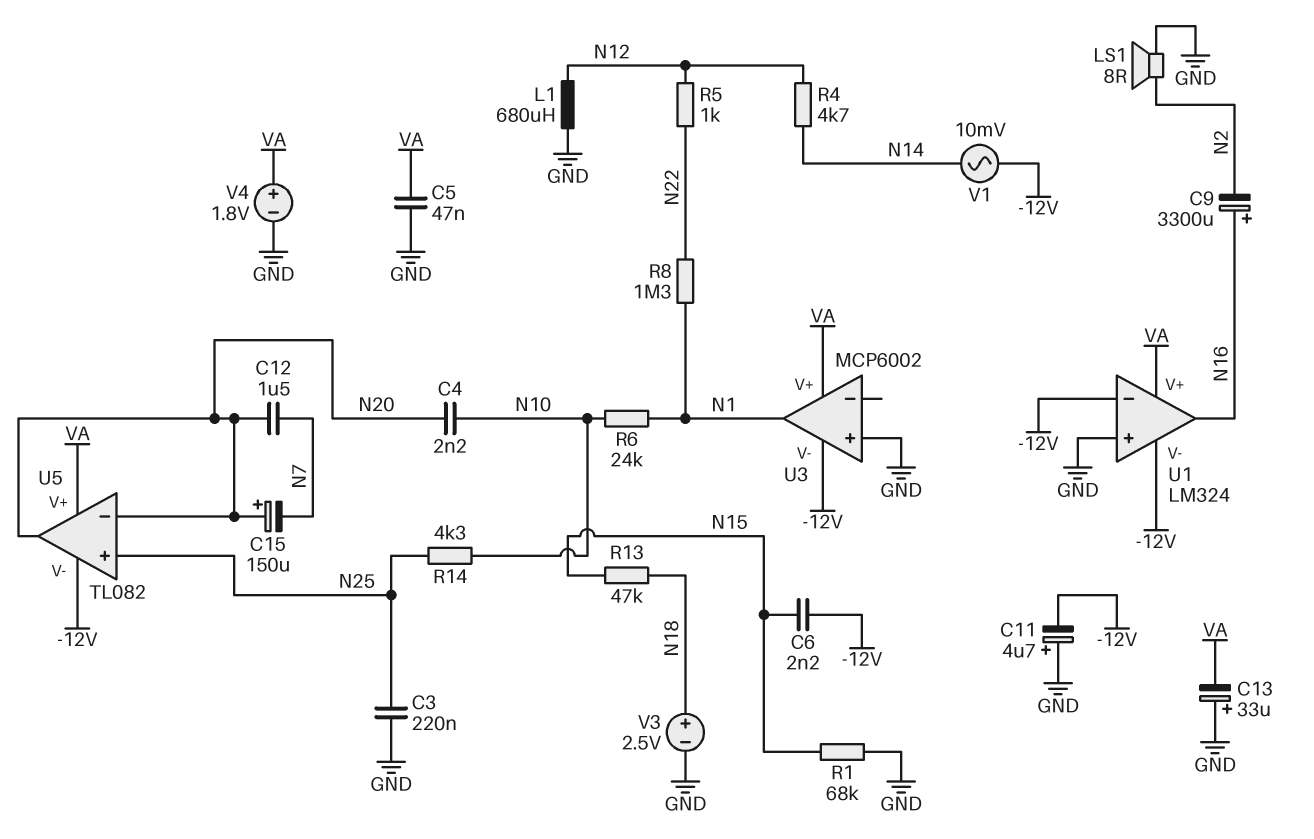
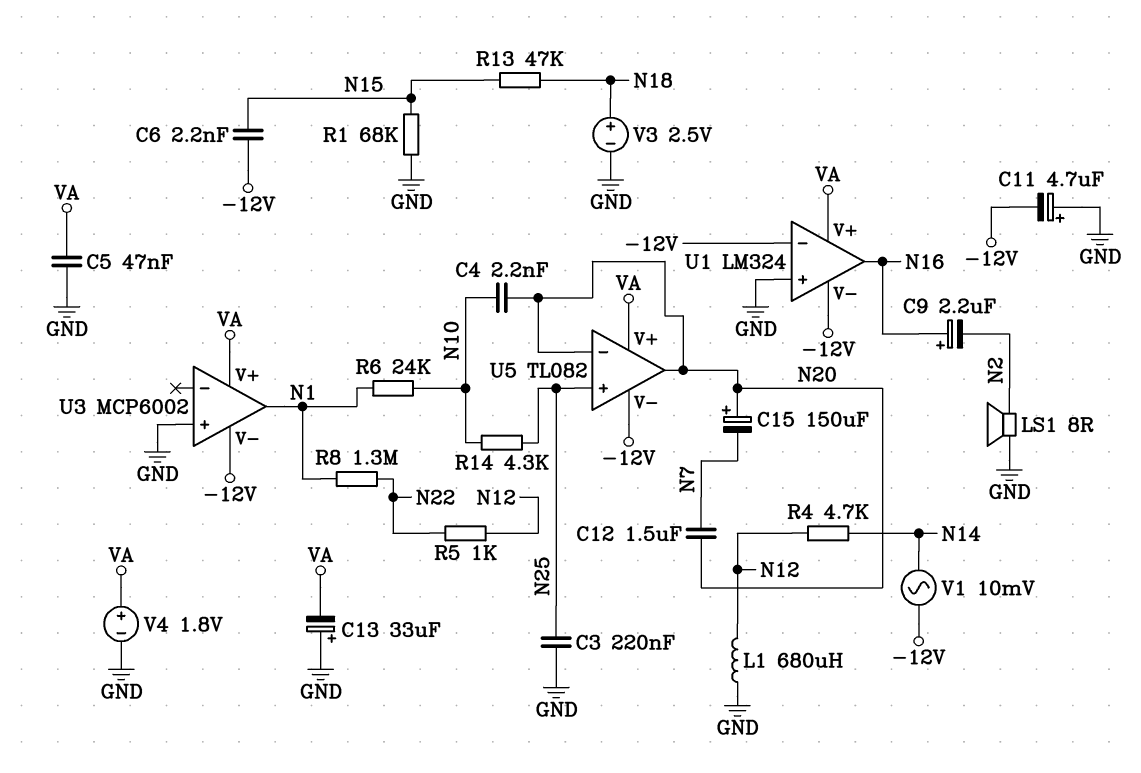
C9: 3300uF (plus N16, minus N2) -> 2.2uF (plus N16, minus N2)

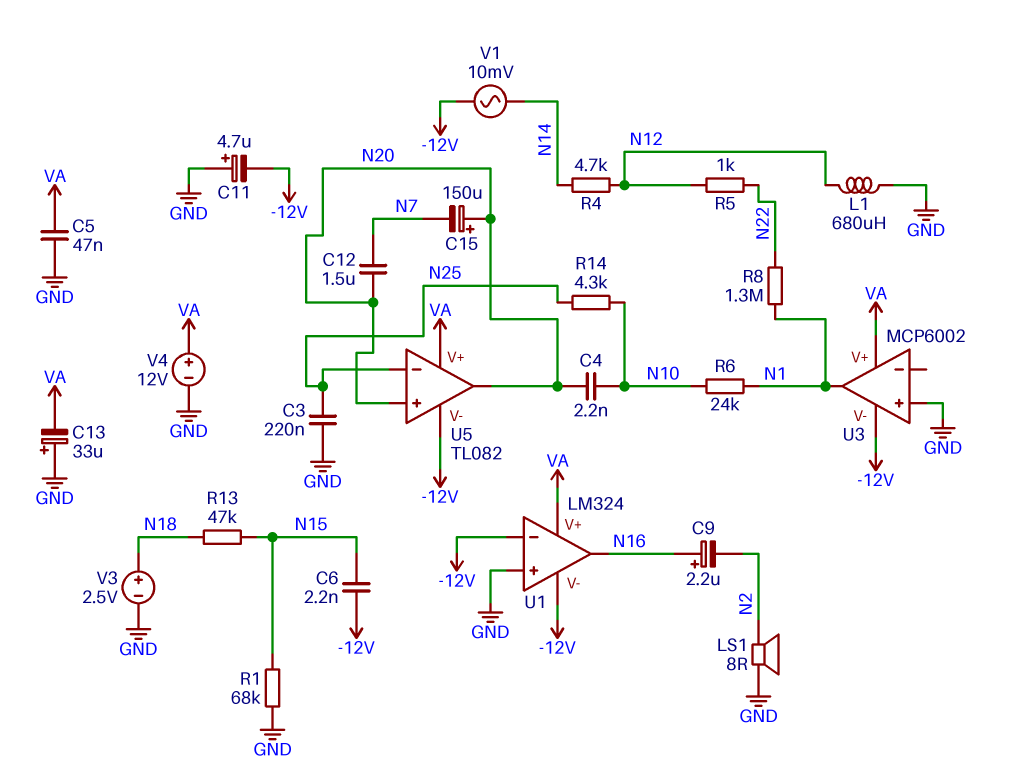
U5 pin in+: N25 -> N20
U5 pin in-: N20 -> N25
V4: 1.8V (plus VA, minus GND) -> 12V (plus VA, minus GND)

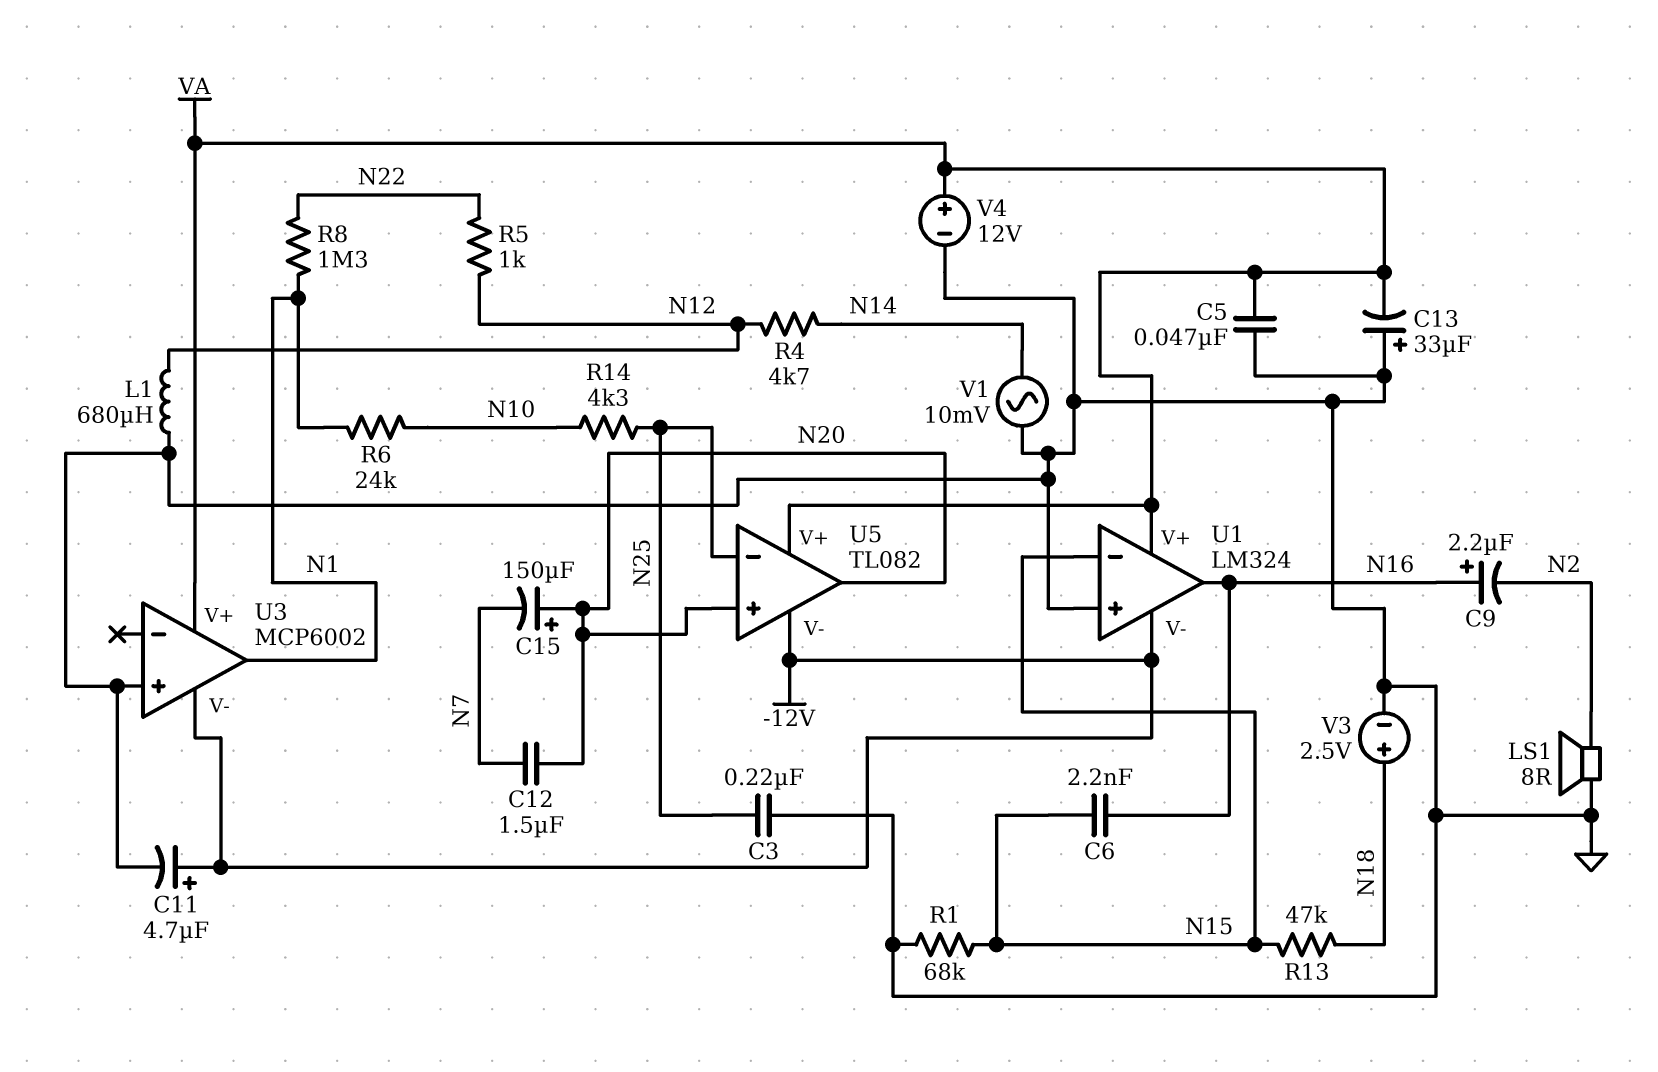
C4: 2.2nF (N10, N20) -> none
C6: 2.2nF (-12V, N15) -> 2.2nF (N15, N16)
C11: 4.7uF (plus GND, minus -12V) -> 4.7uF (plus -12V, minus GND)
U1 pin in-: -12V -> N15
V1: AC 10mV (-12V, N14) -> AC 10mV (GND, N14)

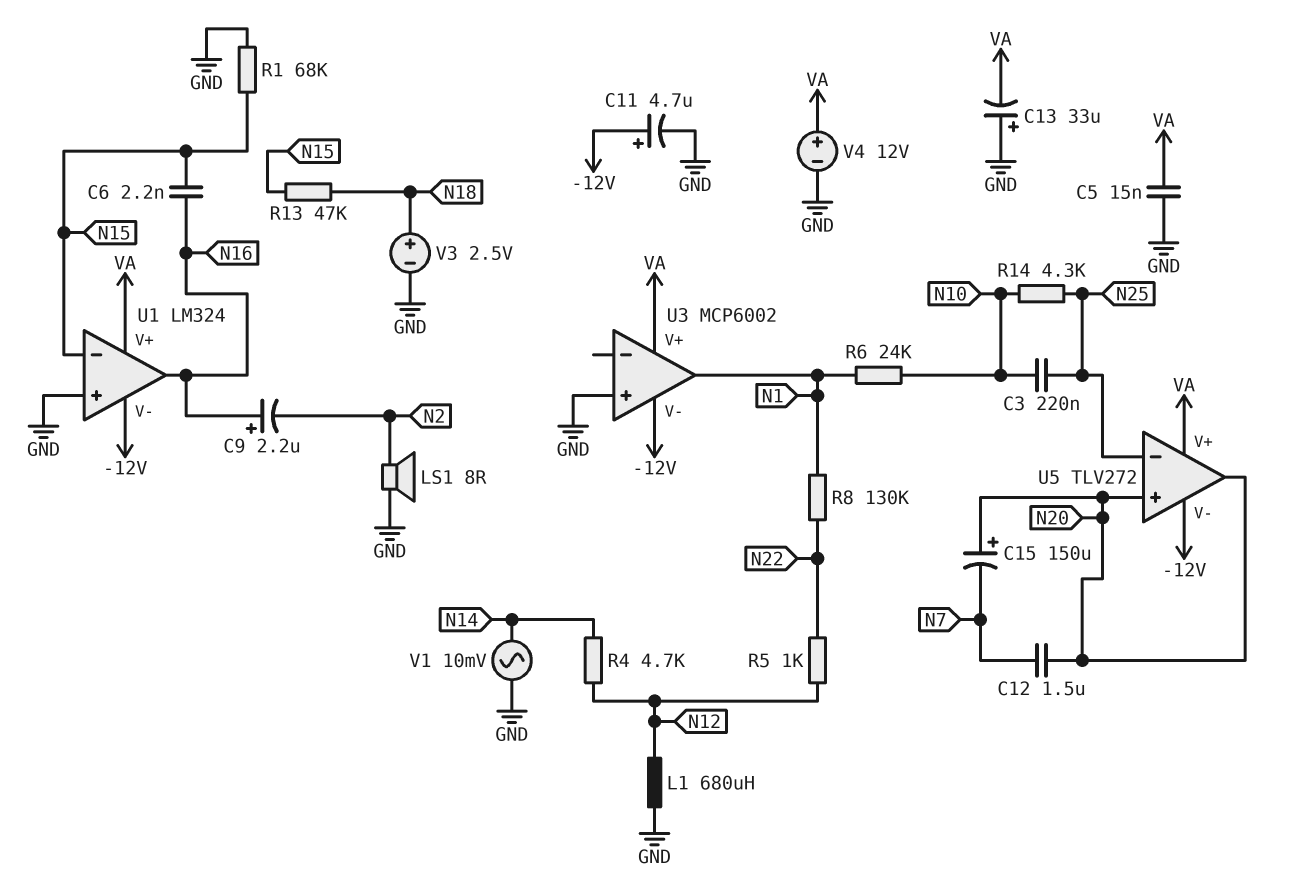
C3: 220nF (GND, N25) -> 220nF (N10, N25)
C5: 47nF (GND, VA) -> 15nF (GND, VA)
R8: 1.3M (N1, N22) -> 130k (N1, N22)
U5: TL082 -> TLV272

